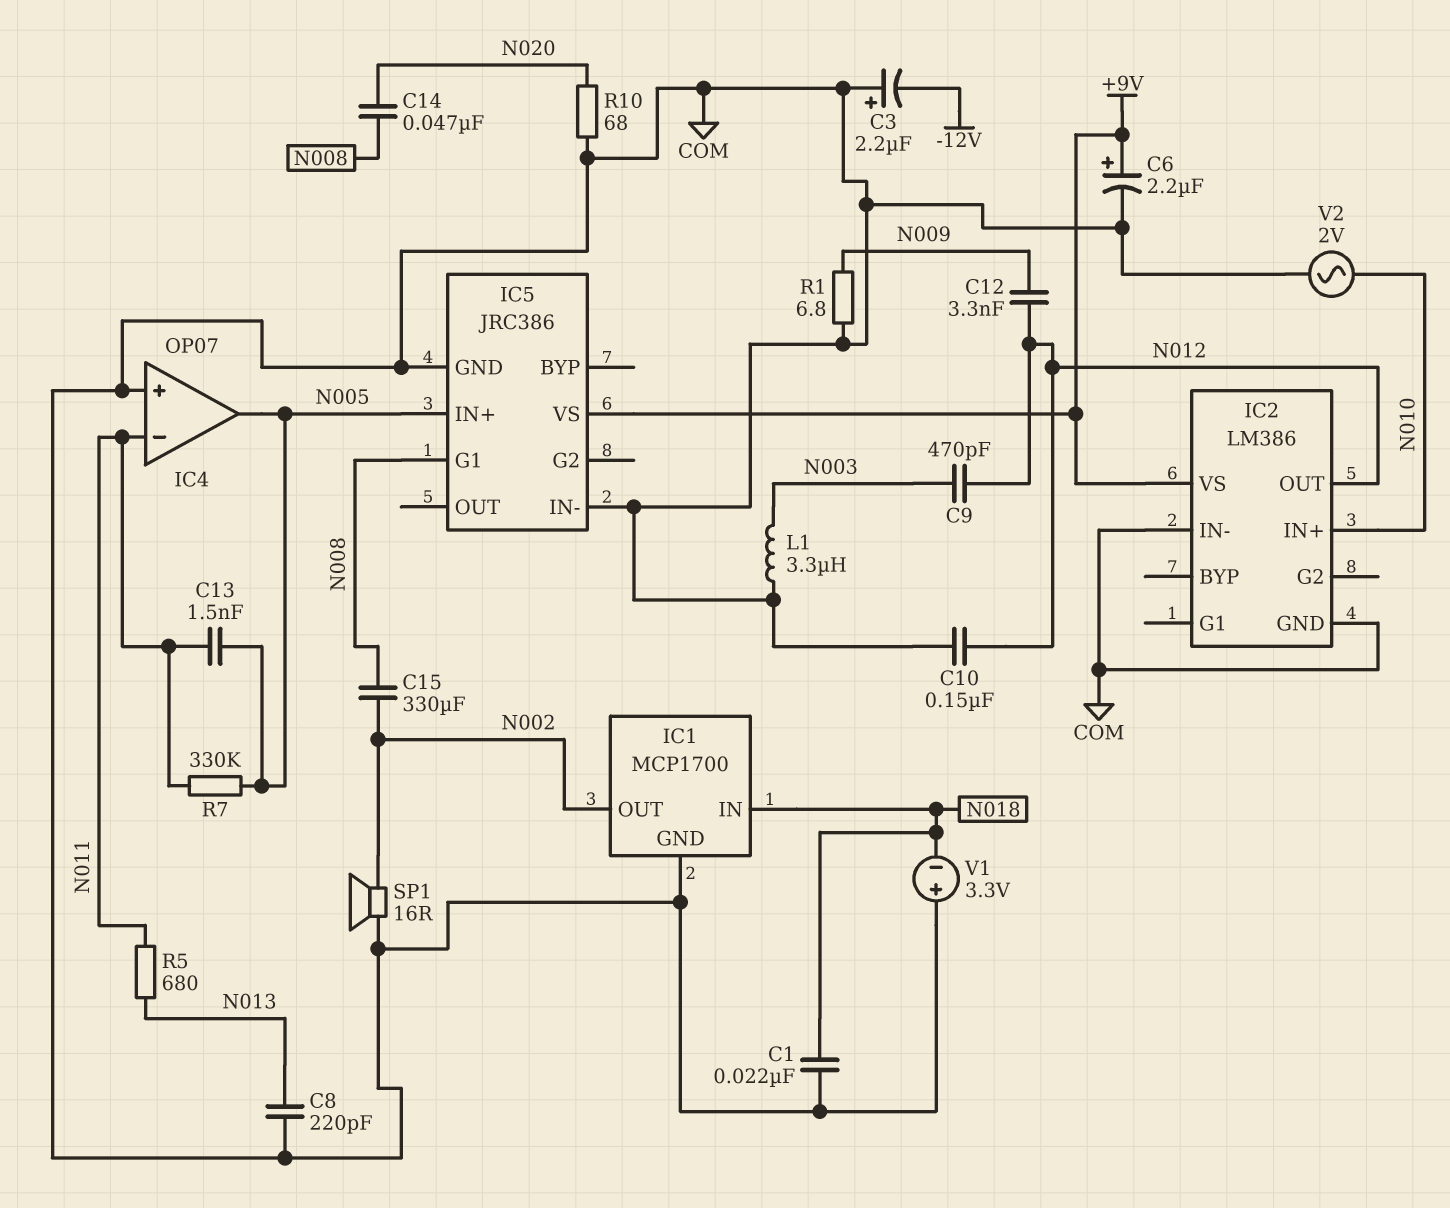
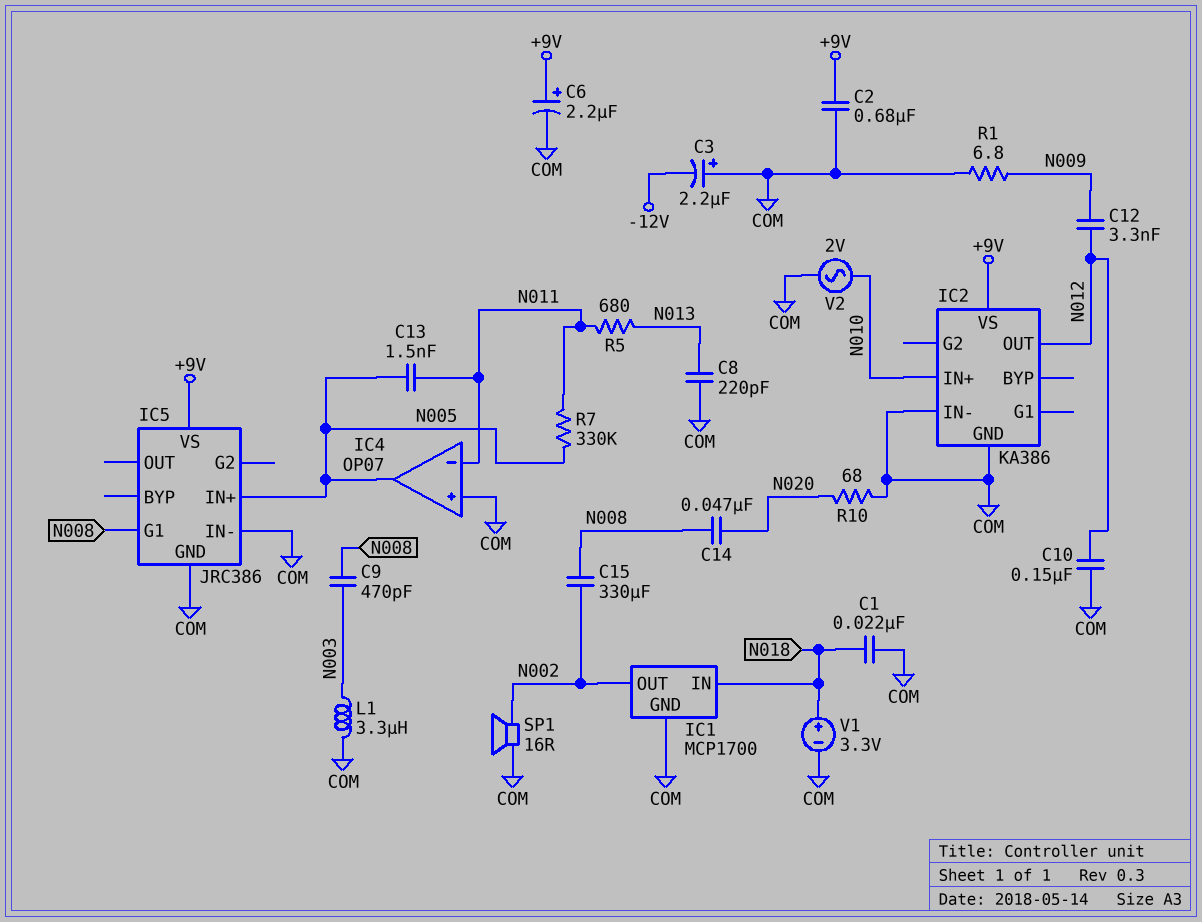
C2: none -> 680nF (+9V, COM)
C9: 470pF (N003, N012) -> 470pF (N003, N008)
IC2: LM386 -> KA386
V1: 3.3V (plus COM, minus N018) -> 3.3V (plus N018, minus COM)

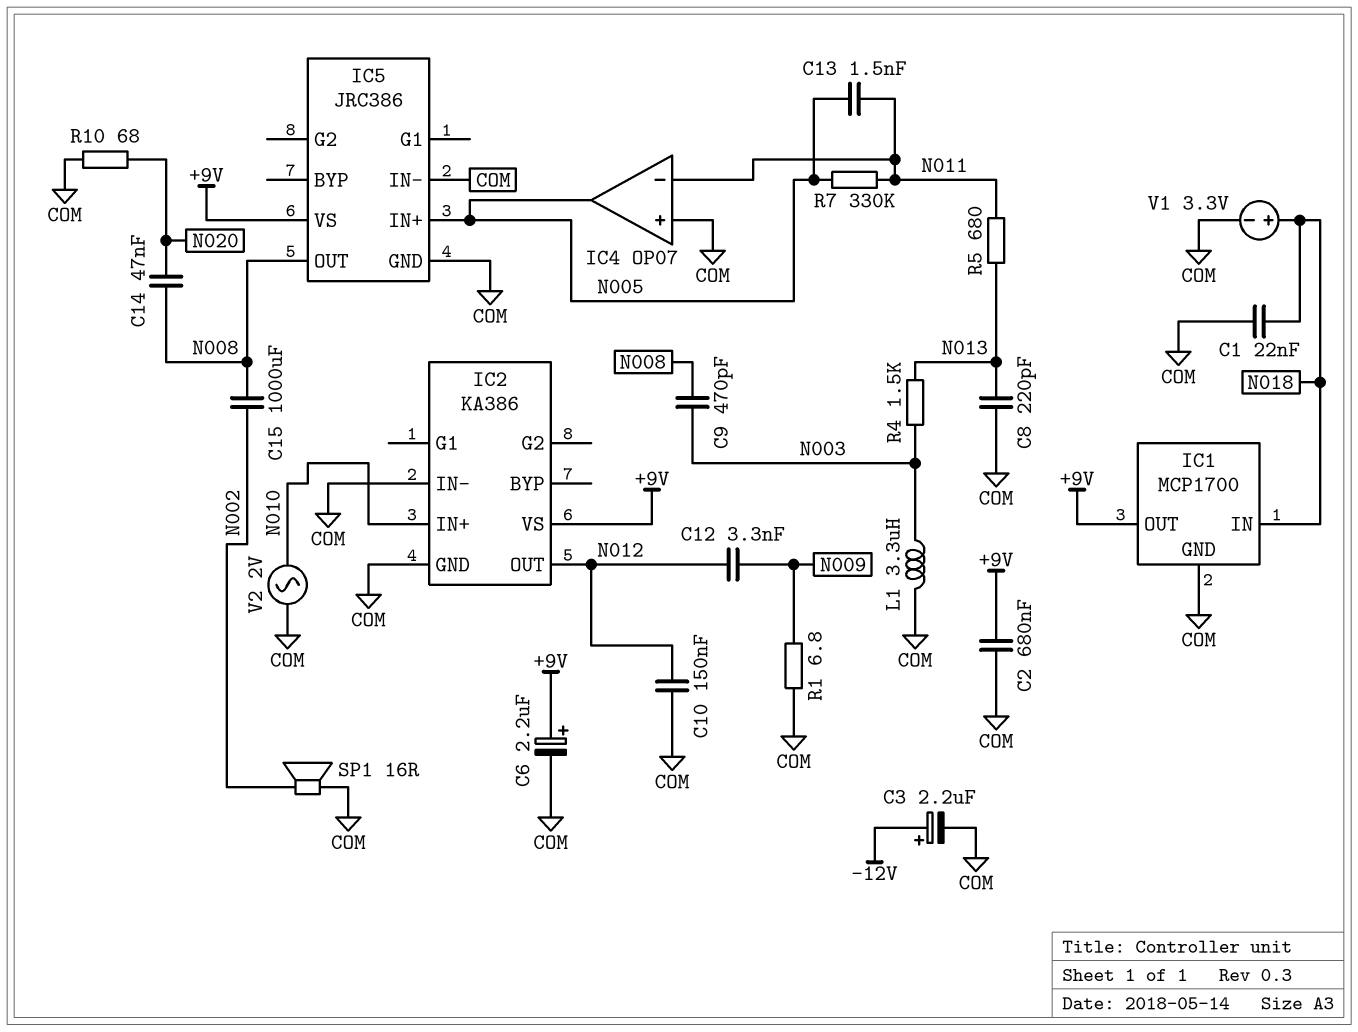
C3: 2.2uF (plus COM, minus -12V) -> 2.2uF (plus -12V, minus COM)
C15: 330uF (N002, N008) -> 1000uF (N002, N008)
IC1 pin OUT: N002 -> +9V
IC5 pin G1: N008 -> none
IC5 pin OUT: none -> N008
R4: none -> 1.5k (N003, N013)

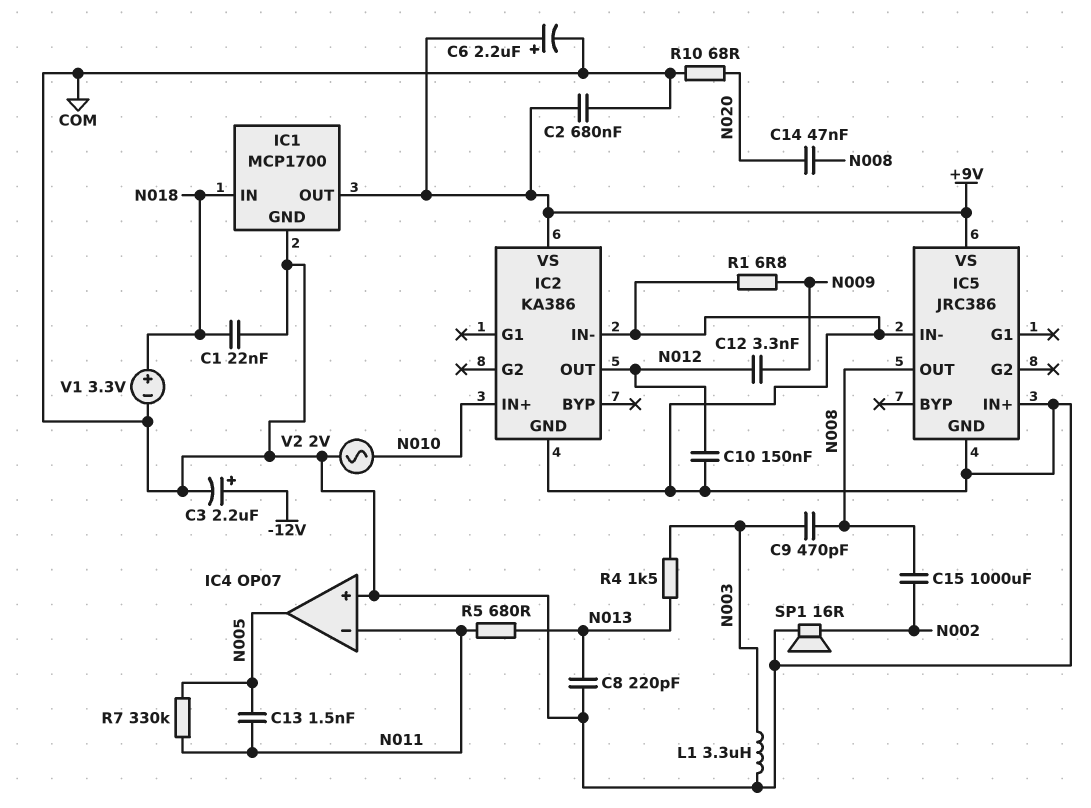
IC5 pin IN+: N005 -> COM

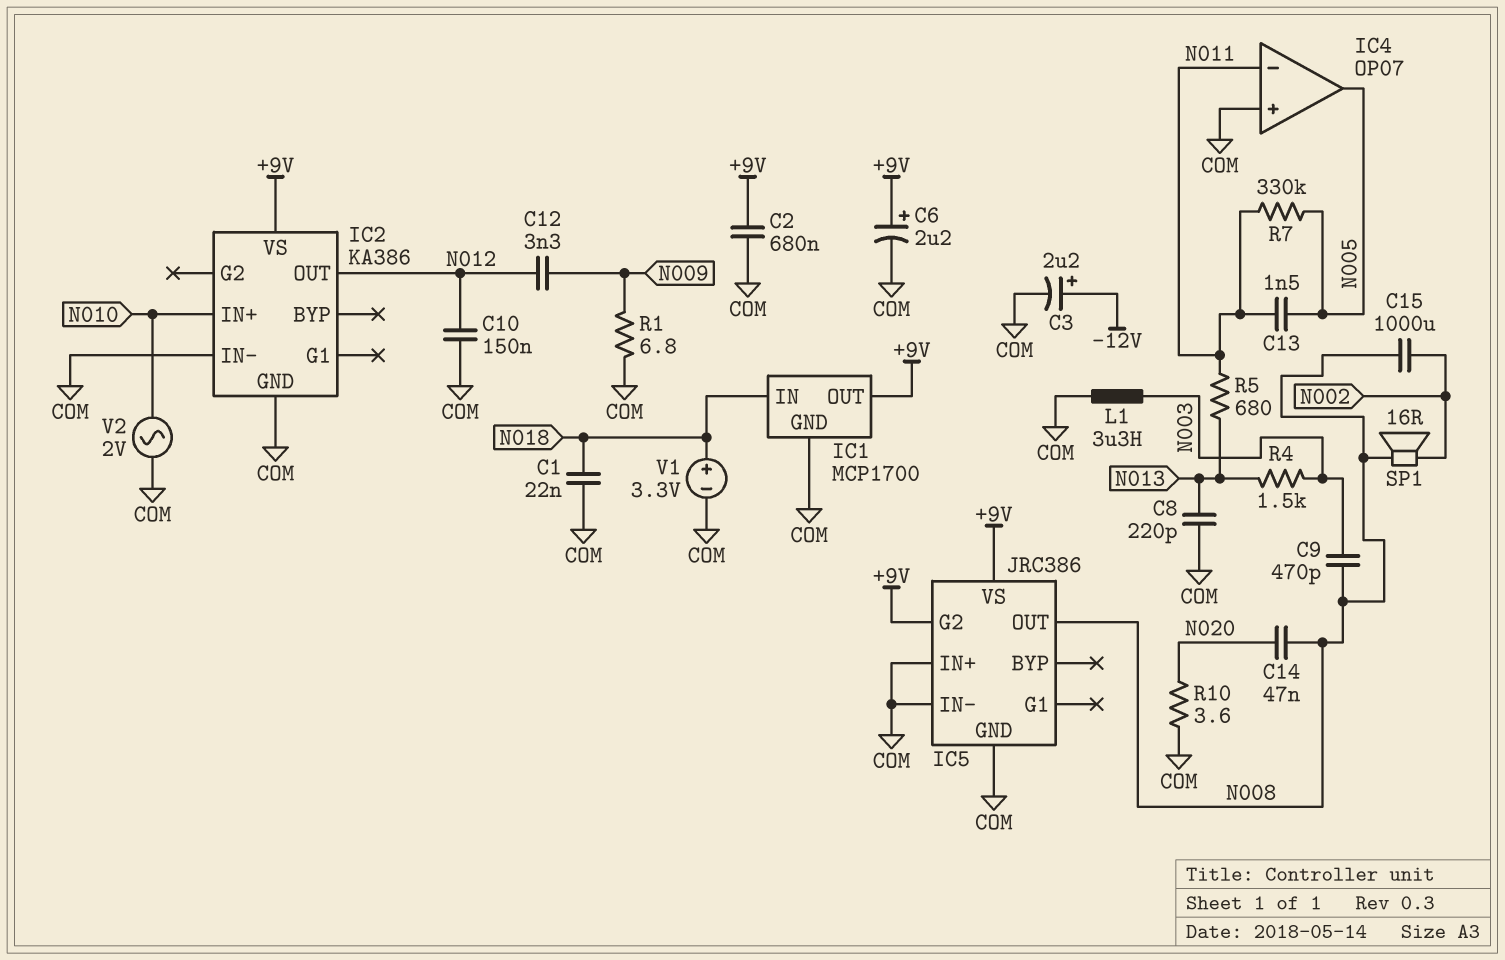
IC5 pin G2: none -> +9V
R10: 68 (COM, N020) -> 3.6 (COM, N020)
SP1: speaker 16R (COM, N002) -> speaker 16R (N002, N008)

